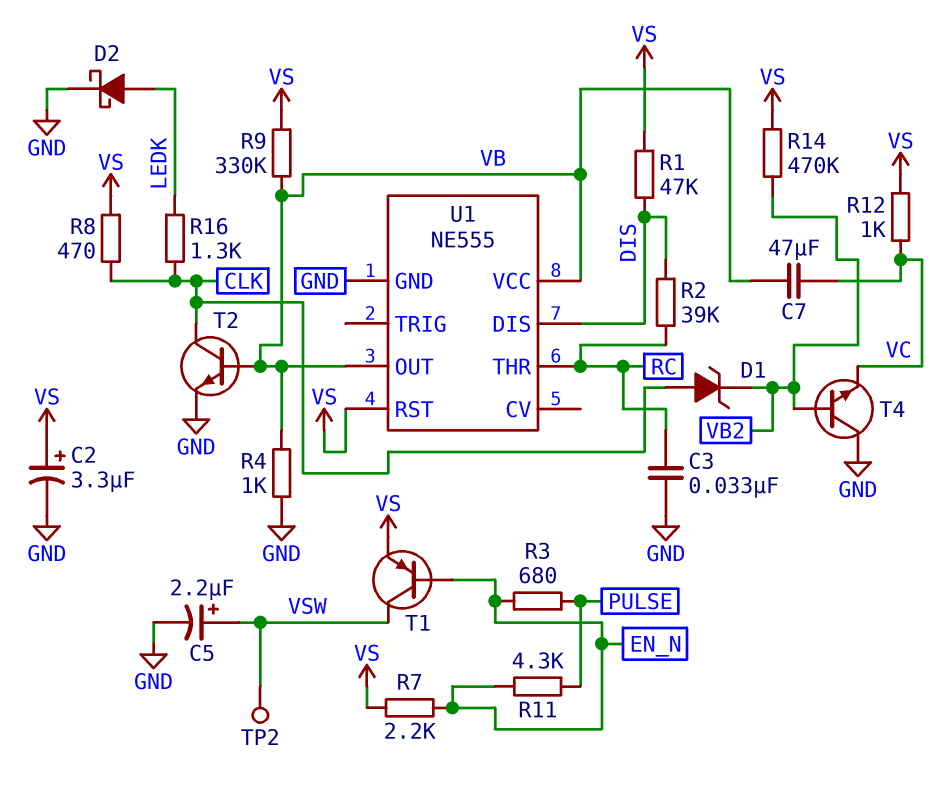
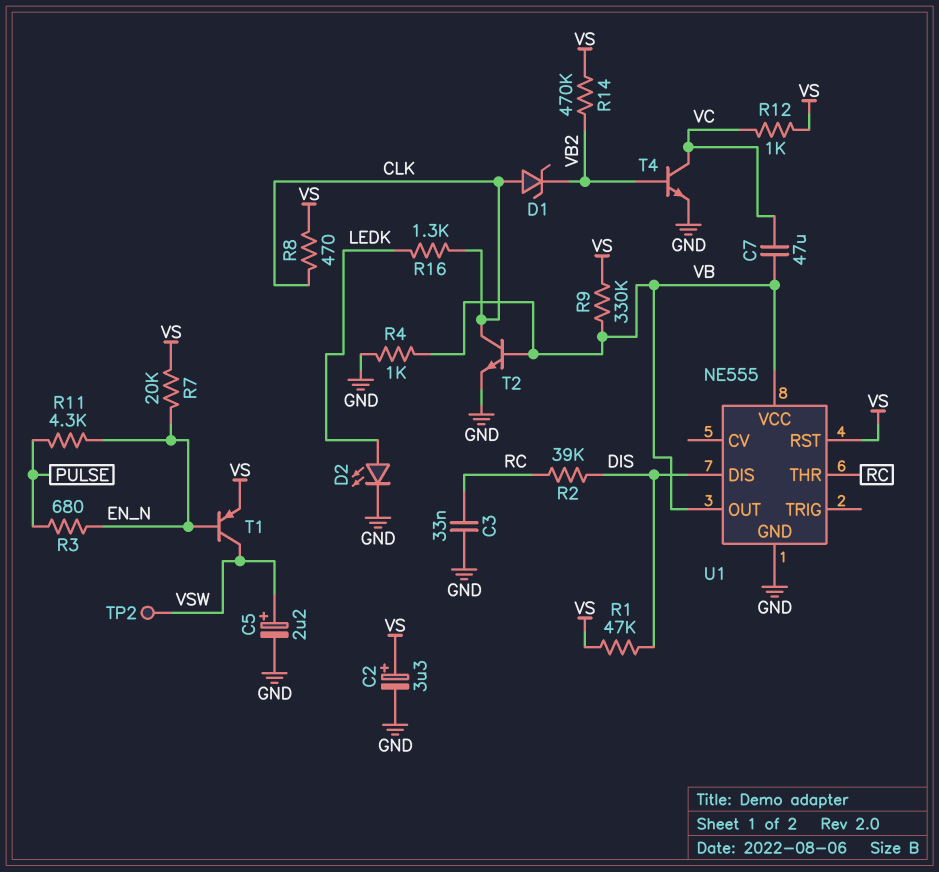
D2: schottky (A LEDK, K GND) -> LED (A LEDK, K GND)
R7: 2.2k (EN_N, VS) -> 20k (EN_N, VS)
T4: NPN (B VB2, C GND, E VC) -> NPN (B VB2, C VC, E GND)

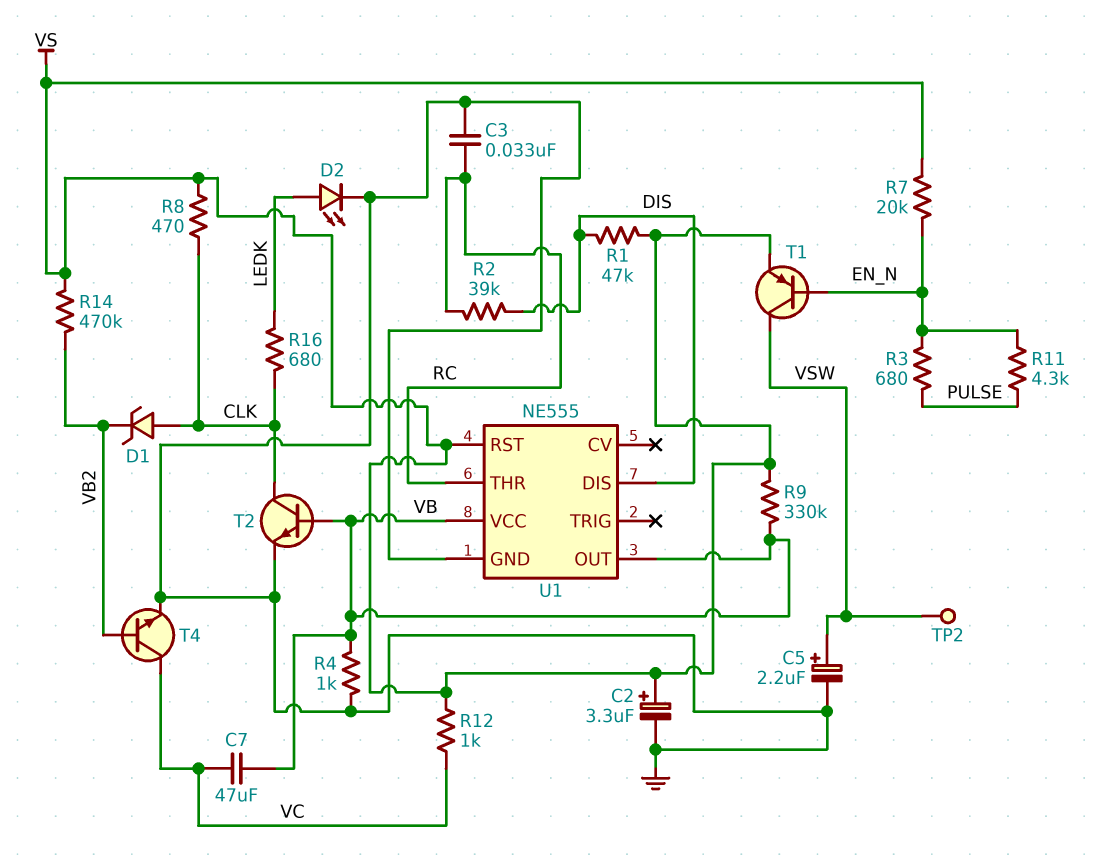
R16: 1.3k (CLK, LEDK) -> 680 (CLK, LEDK)

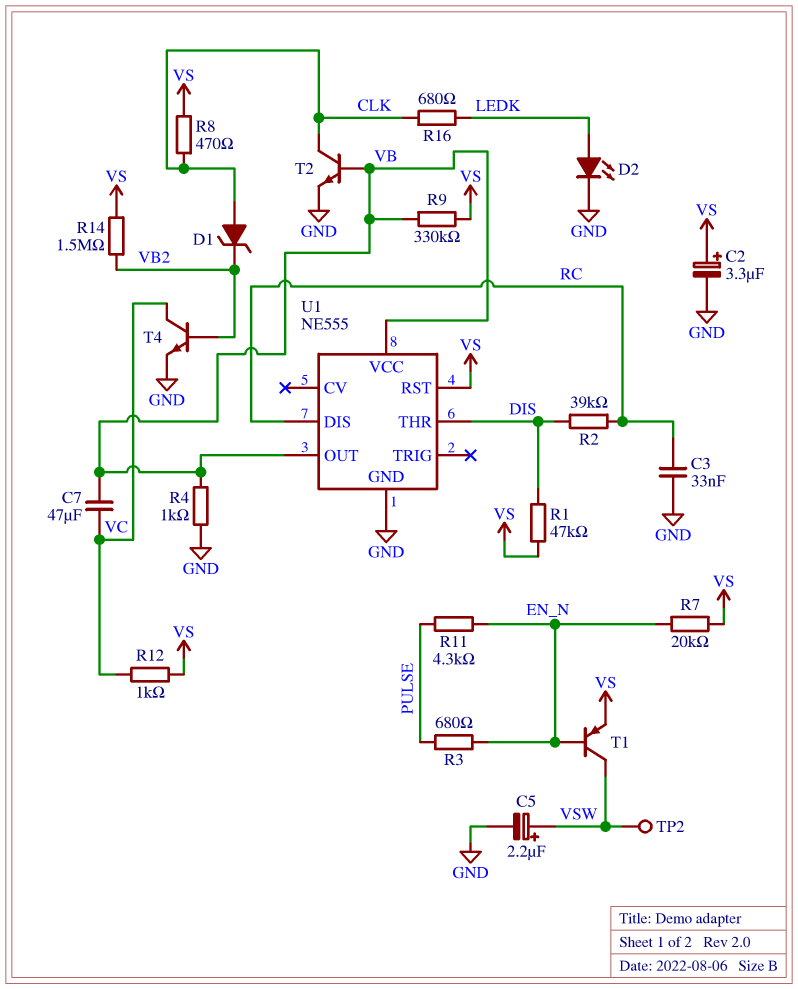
R14: 470k (VB2, VS) -> 1.5M (VB2, VS)
U1 pin DIS: DIS -> RC
U1 pin THR: RC -> DIS

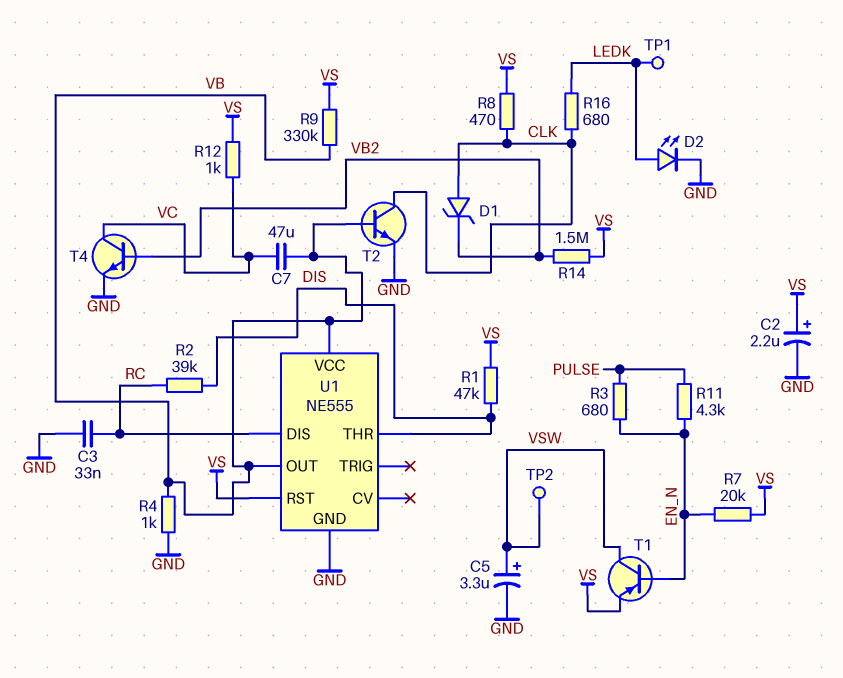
C2: 3.3uF (plus VS, minus GND) -> 2.2uF (plus VS, minus GND)
C5: 2.2uF (plus VSW, minus GND) -> 3.3uF (plus VSW, minus GND)
TP1: none -> test point (LEDK)

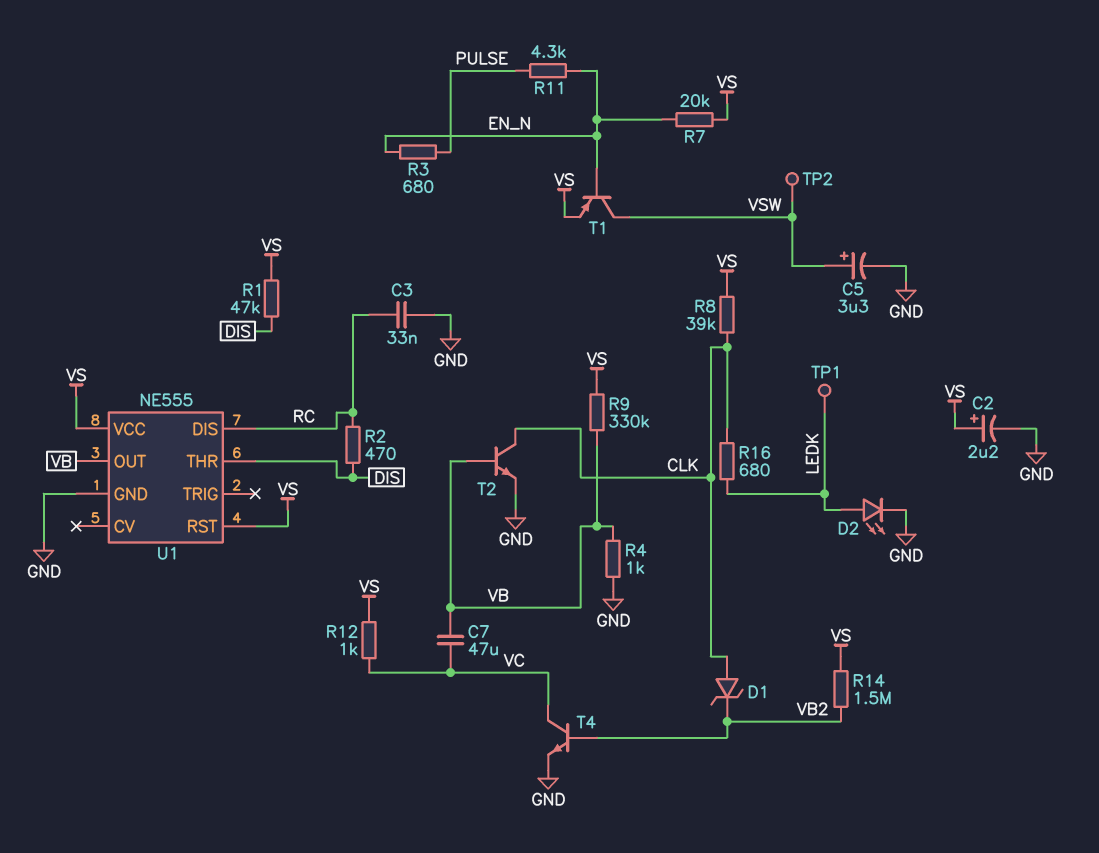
R2: 39k (DIS, RC) -> 470 (DIS, RC)
R8: 470 (CLK, VS) -> 39k (CLK, VS)
U1 pin VCC: VB -> VS

